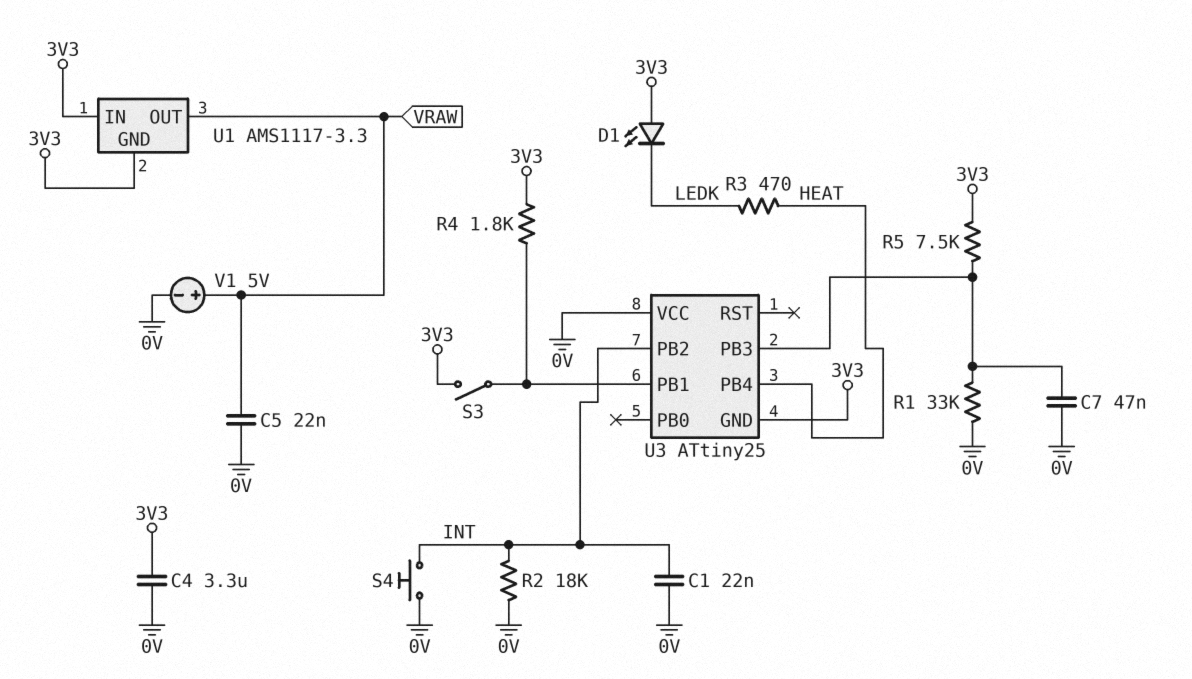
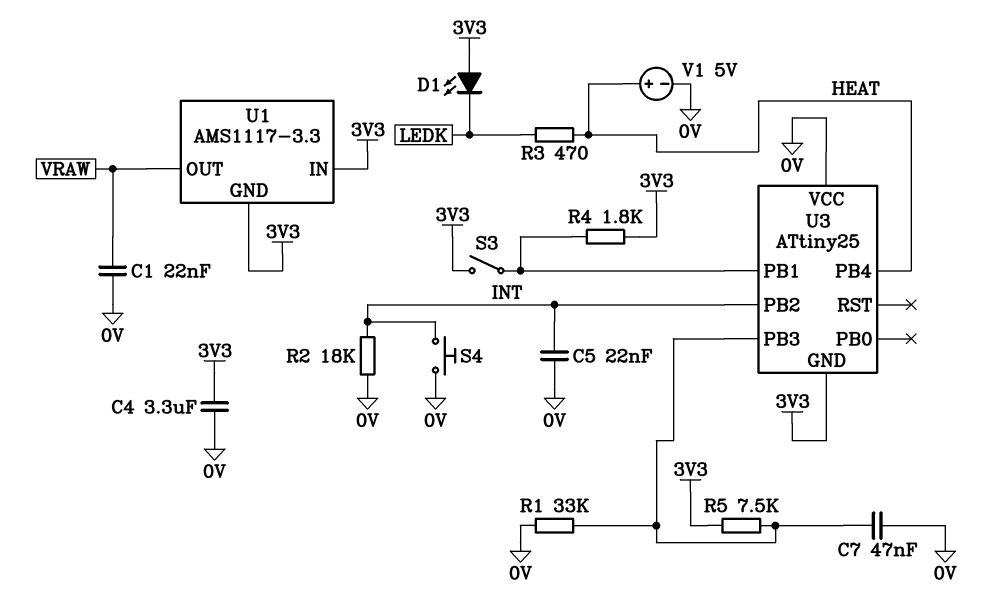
C1: 22nF (0V, INT) -> 22nF (0V, VRAW)
C5: 22nF (0V, VRAW) -> 22nF (0V, INT)
V1: 5V (plus VRAW, minus 0V) -> 5V (plus HEAT, minus 0V)

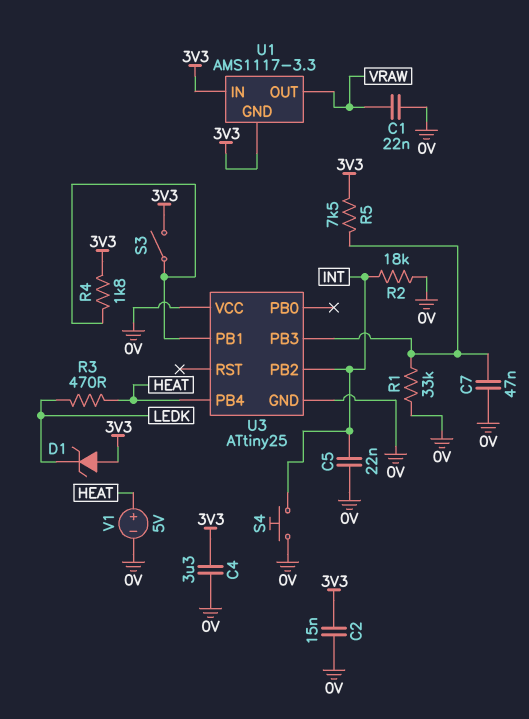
C2: none -> 15nF (0V, 3V3)
D1: LED (A 3V3, K LEDK) -> zener (A 3V3, K LEDK)
U3 pin GND: 3V3 -> 0V

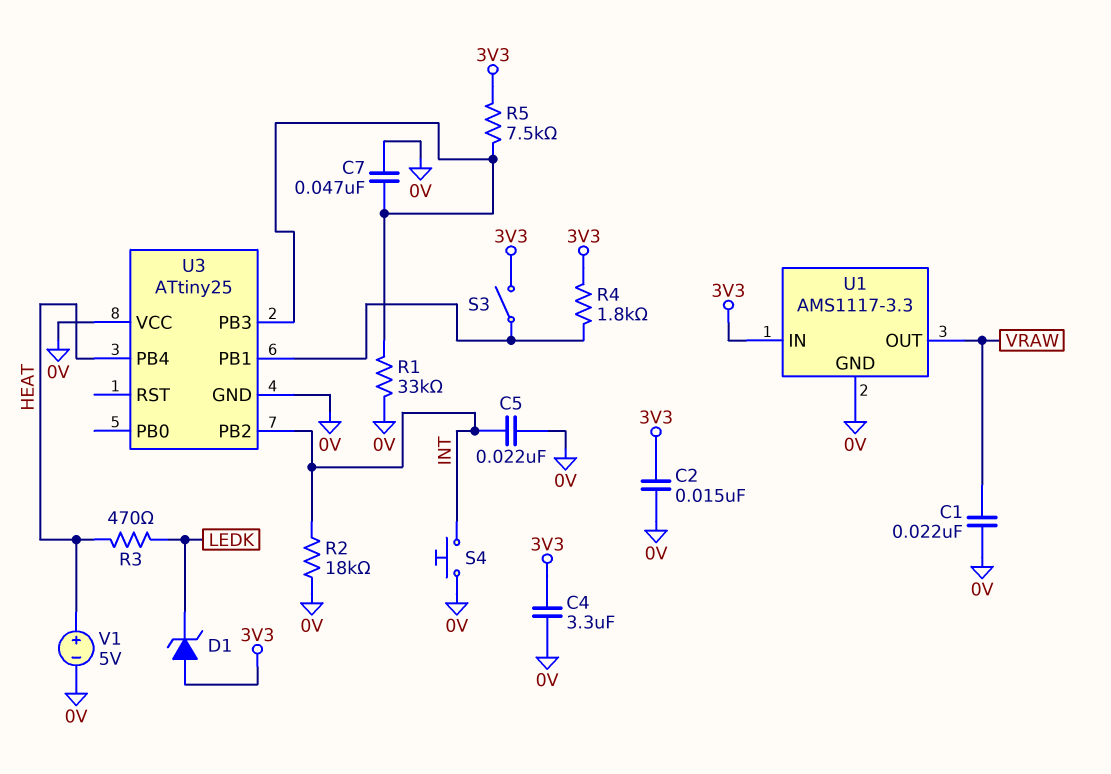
U1 pin GND: 3V3 -> 0V

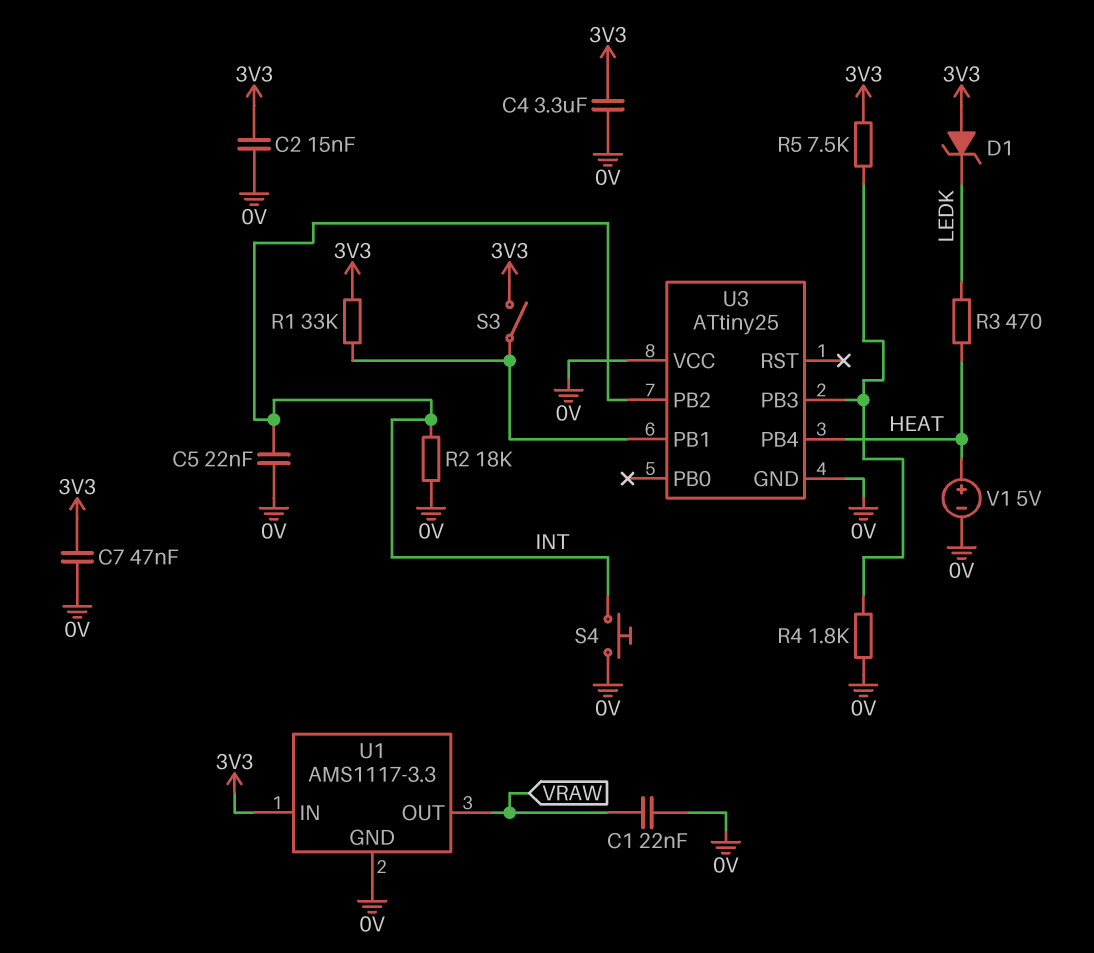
C7: 47nF (0V, U3/PB3) -> 47nF (0V, 3V3)
R1: 33k (0V, U3/PB3) -> 33k (3V3, U3/PB1)
R4: 1.8k (3V3, U3/PB1) -> 1.8k (0V, U3/PB3)

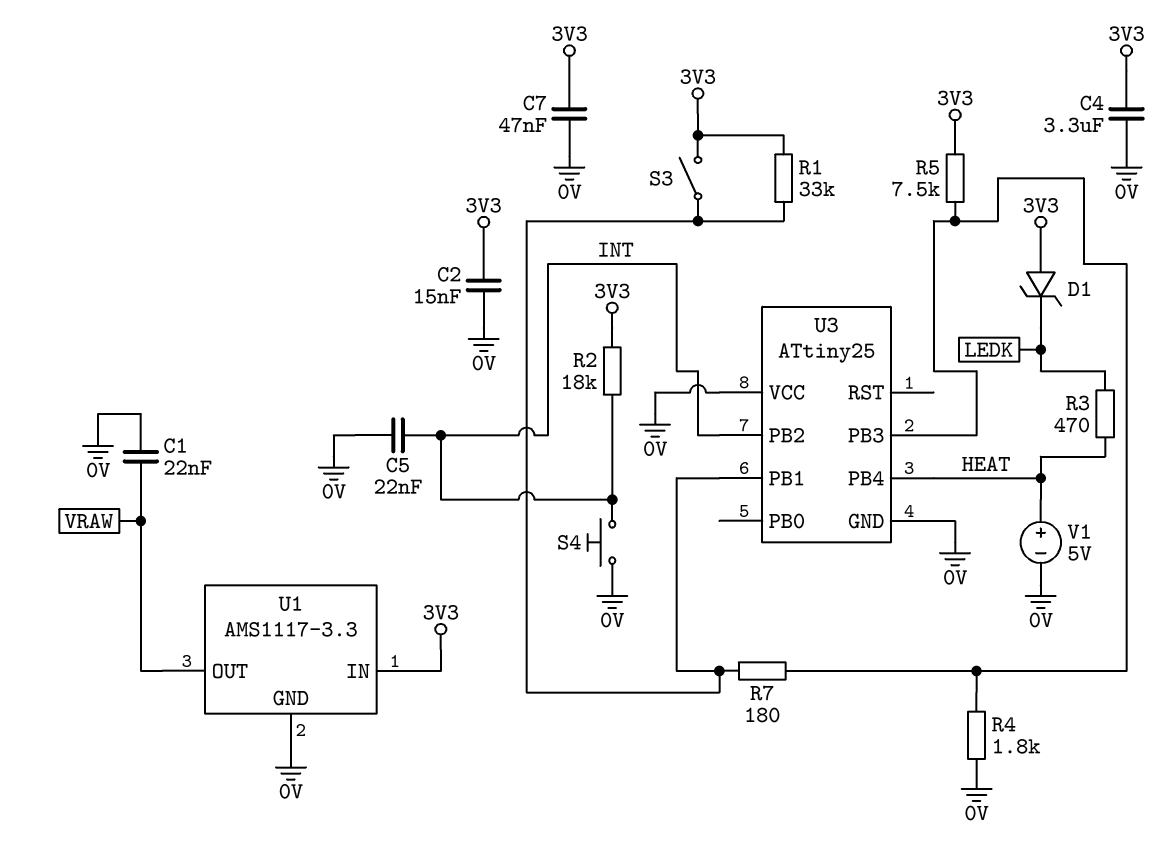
R2: 18k (0V, INT) -> 18k (3V3, INT)
R7: none -> 180 (U3/PB1, U3/PB3)

